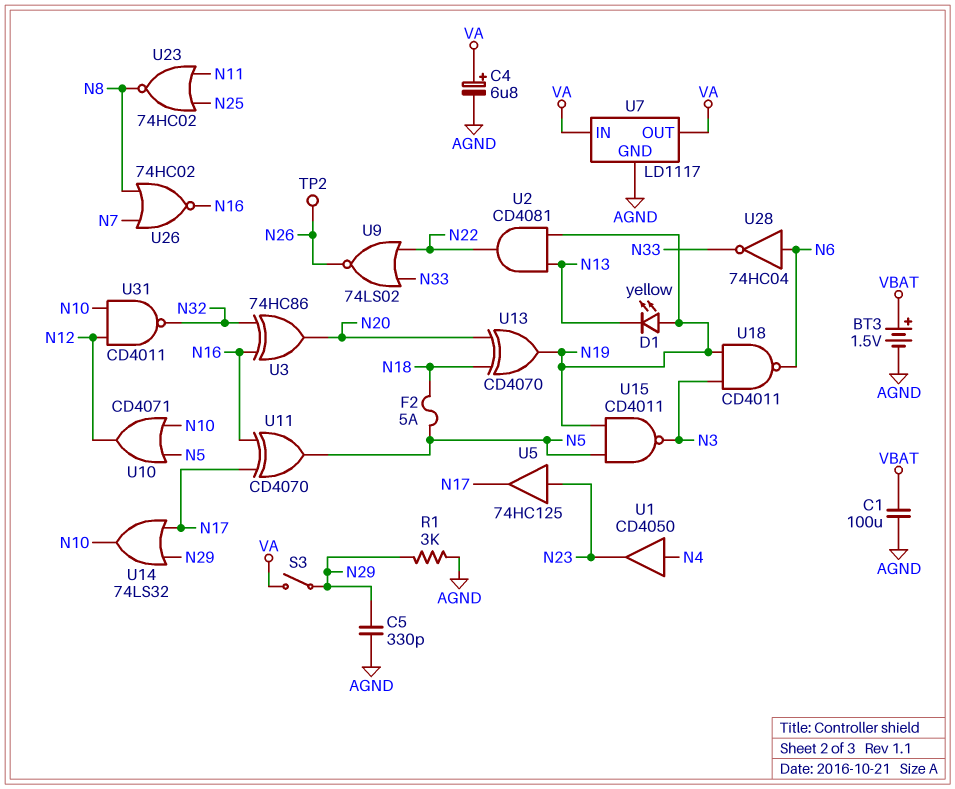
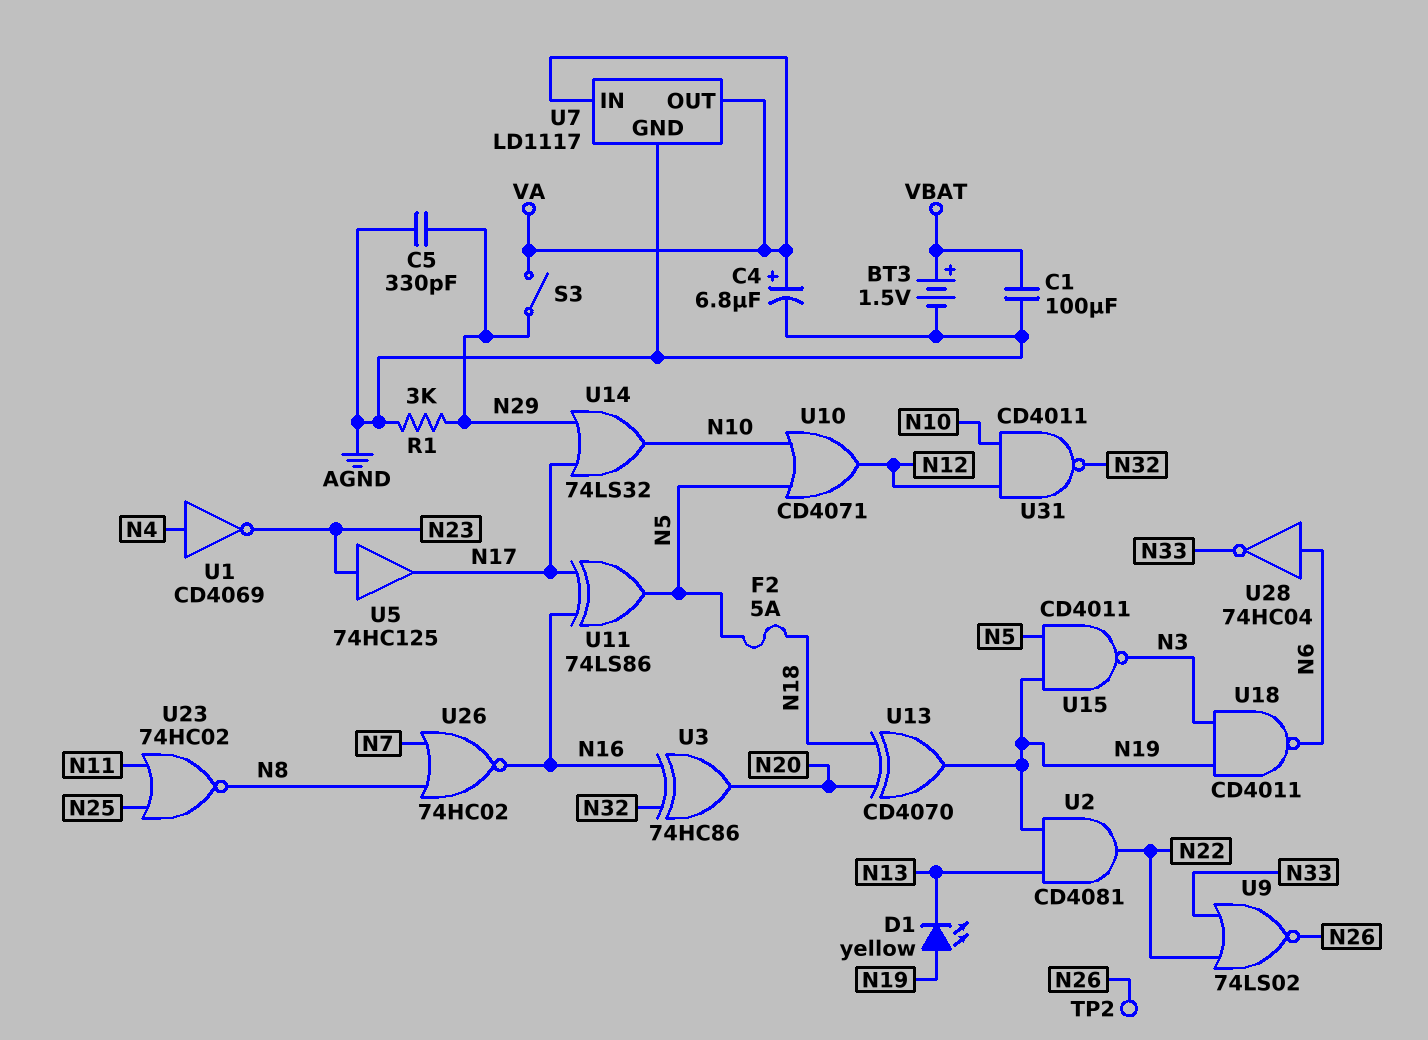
U1: buffer CD4050 (in N4, out N23) -> NOT CD4069 (in N4, out N23)
U11: XOR CD4070 (in N16, in N17, out N5) -> XOR 74LS86 (in N16, in N17, out N5)

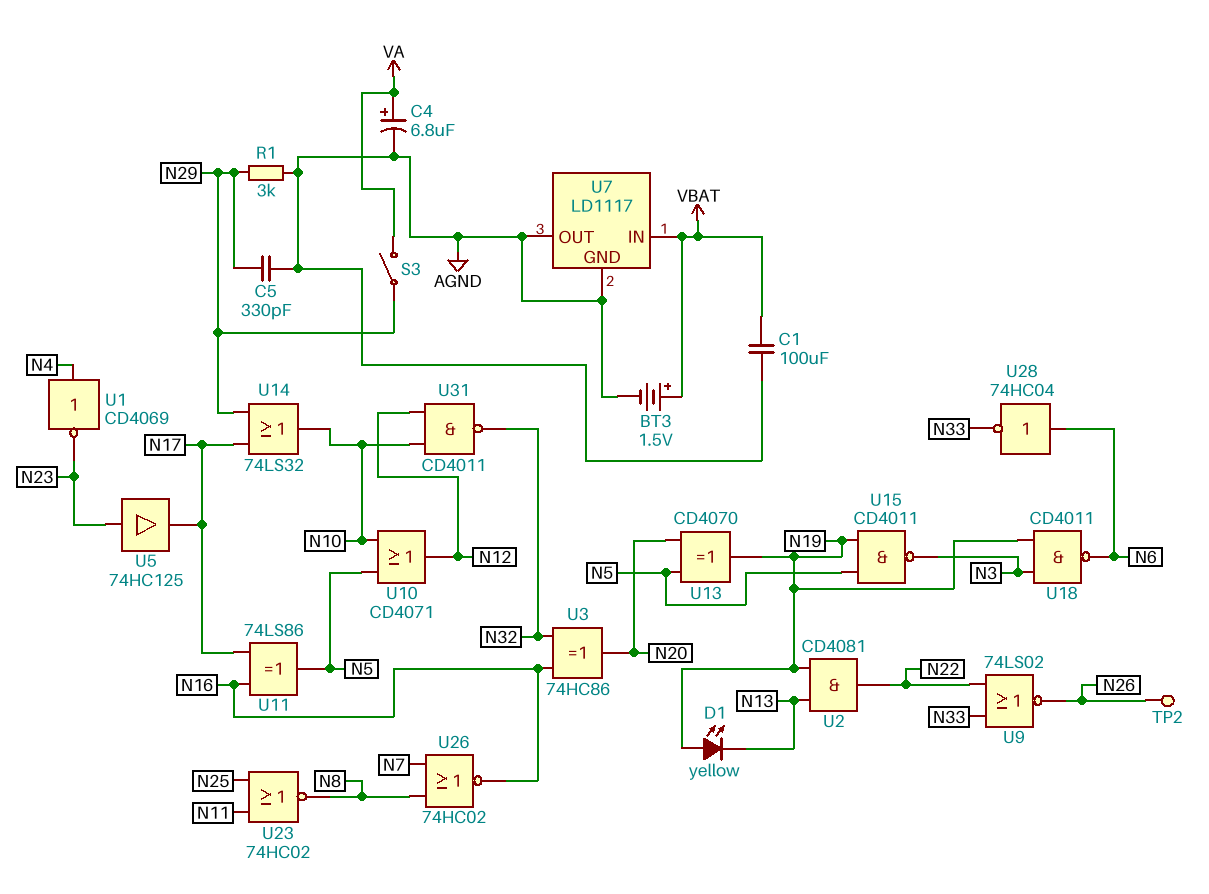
F2: 5A (N5, N18) -> none
U7 pin IN: VA -> VBAT
U7 pin OUT: VA -> AGND
U13: XOR CD4070 (in N18, in N20, out N19) -> XOR CD4070 (in N5, in N20, out N19)

